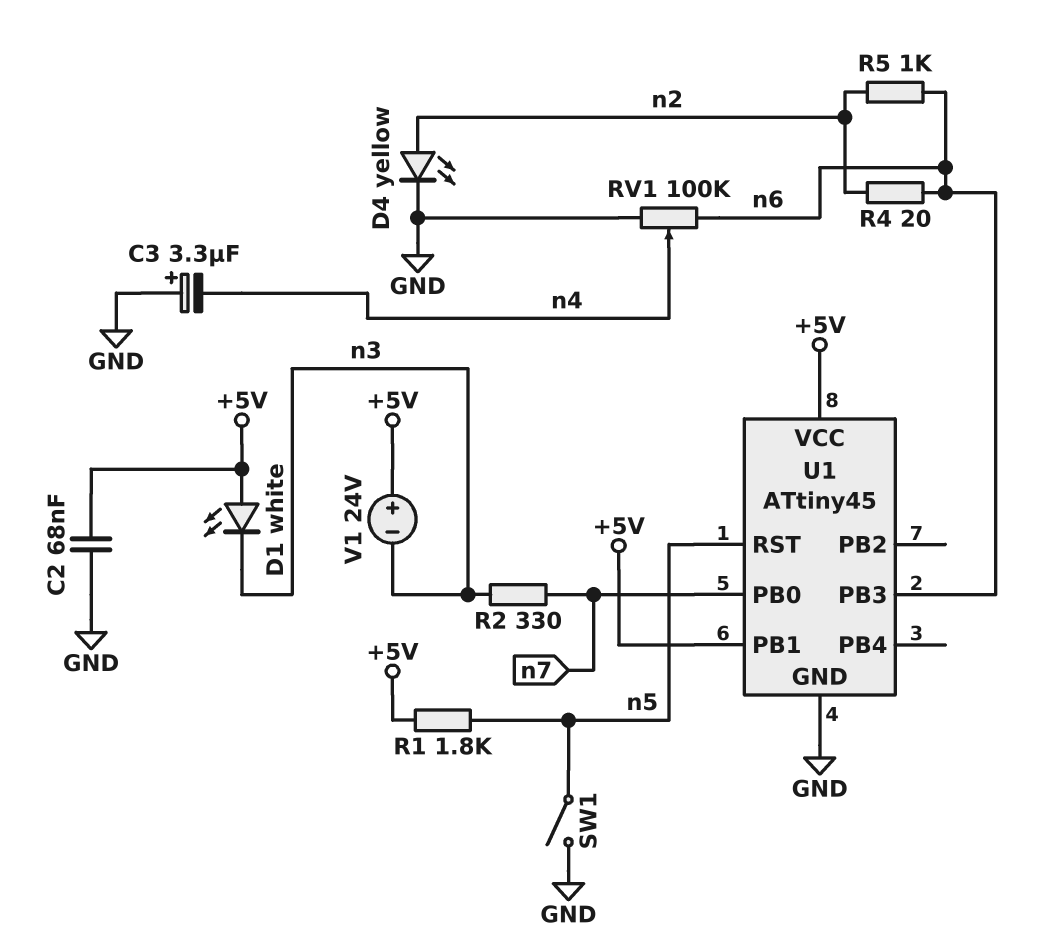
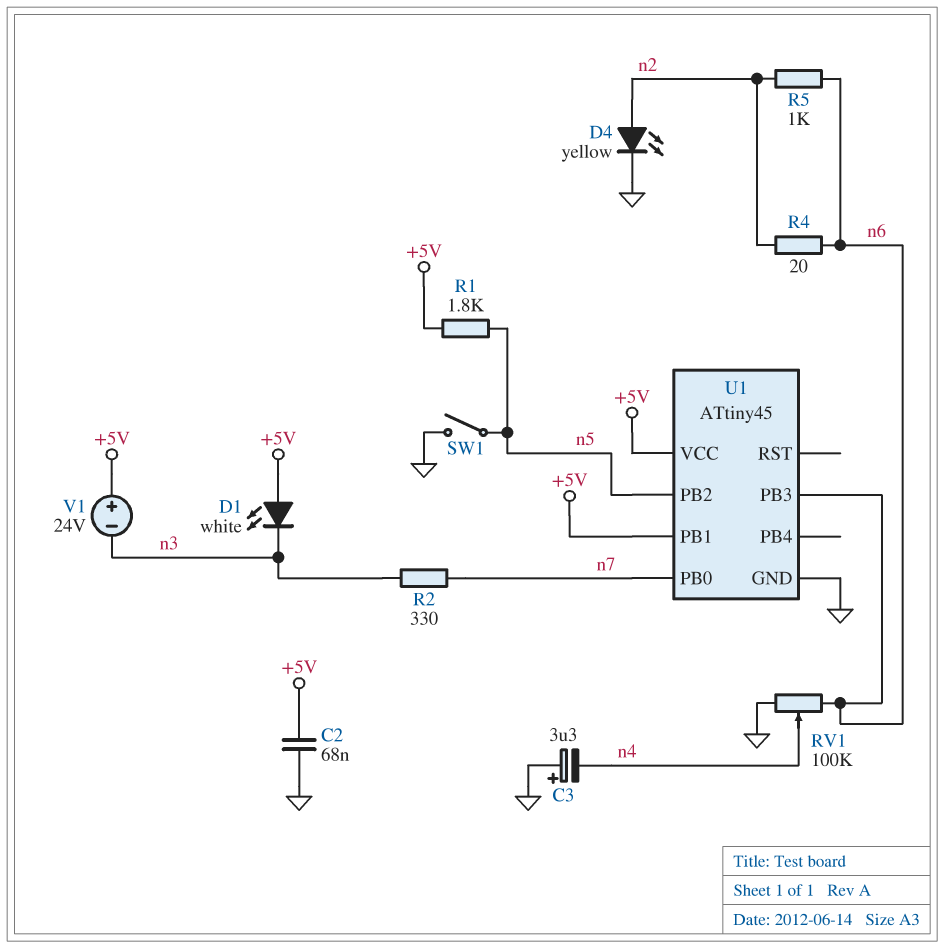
U1 pin PB2: none -> n5
U1 pin RST: n5 -> none

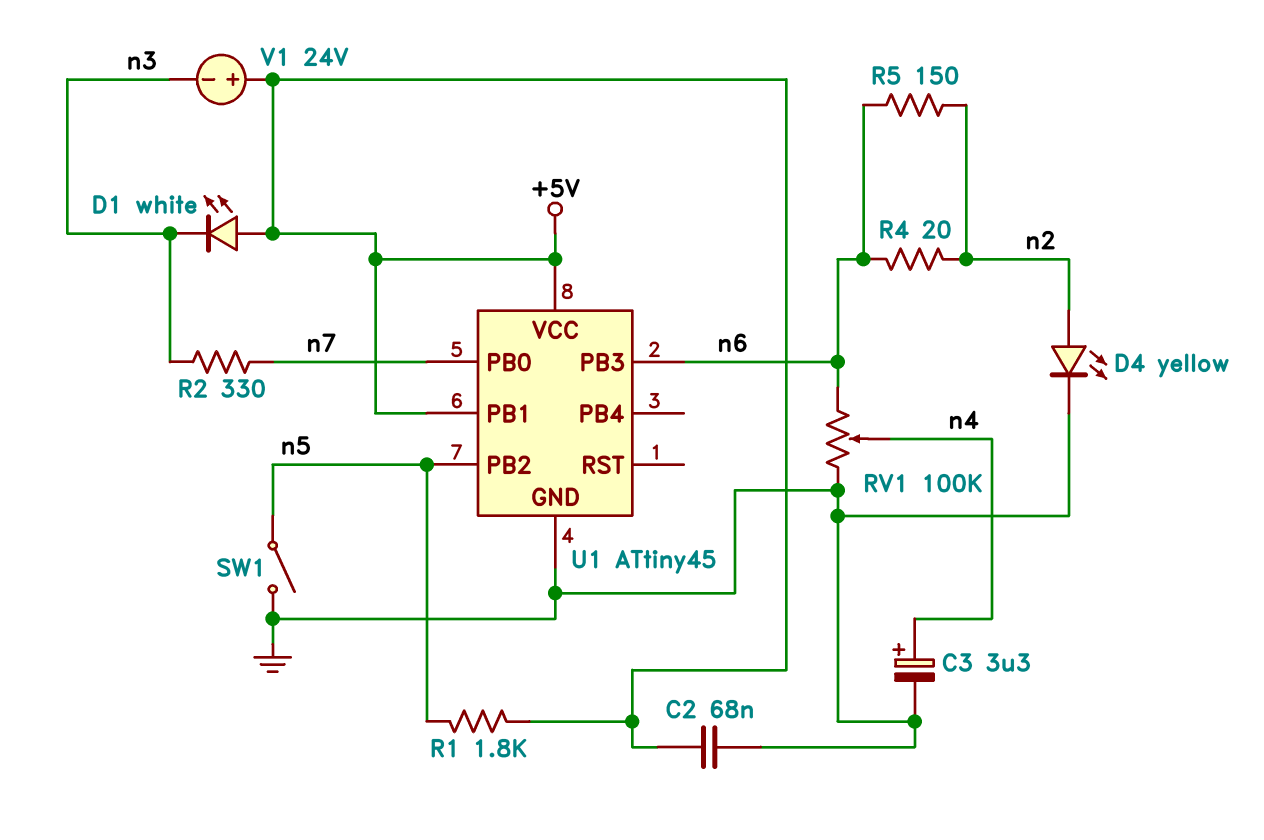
C3: 3.3uF (plus GND, minus n4) -> 3.3uF (plus n4, minus GND)
R5: 1k (n2, n6) -> 150 (n2, n6)

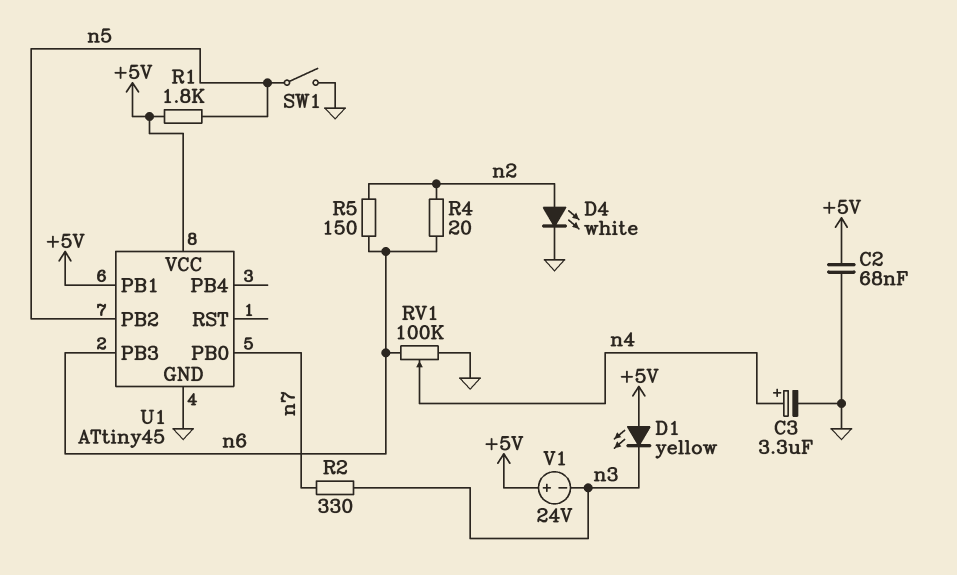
D1: LED white (A +5V, K n3) -> LED yellow (A +5V, K n3)
D4: LED yellow (A n2, K GND) -> LED white (A n2, K GND)

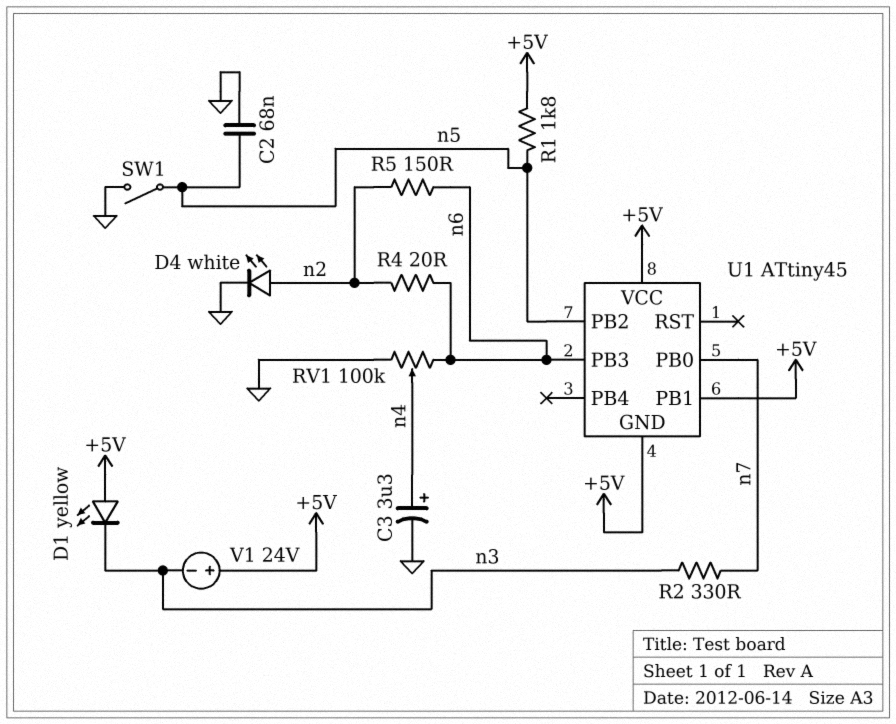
C2: 68nF (+5V, GND) -> 68nF (GND, n5)
U1 pin GND: GND -> +5V

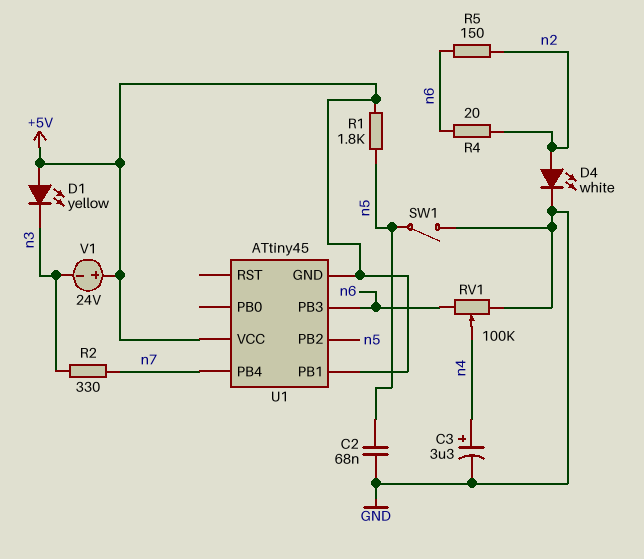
U1 pin PB0: n7 -> none
U1 pin PB4: none -> n7

